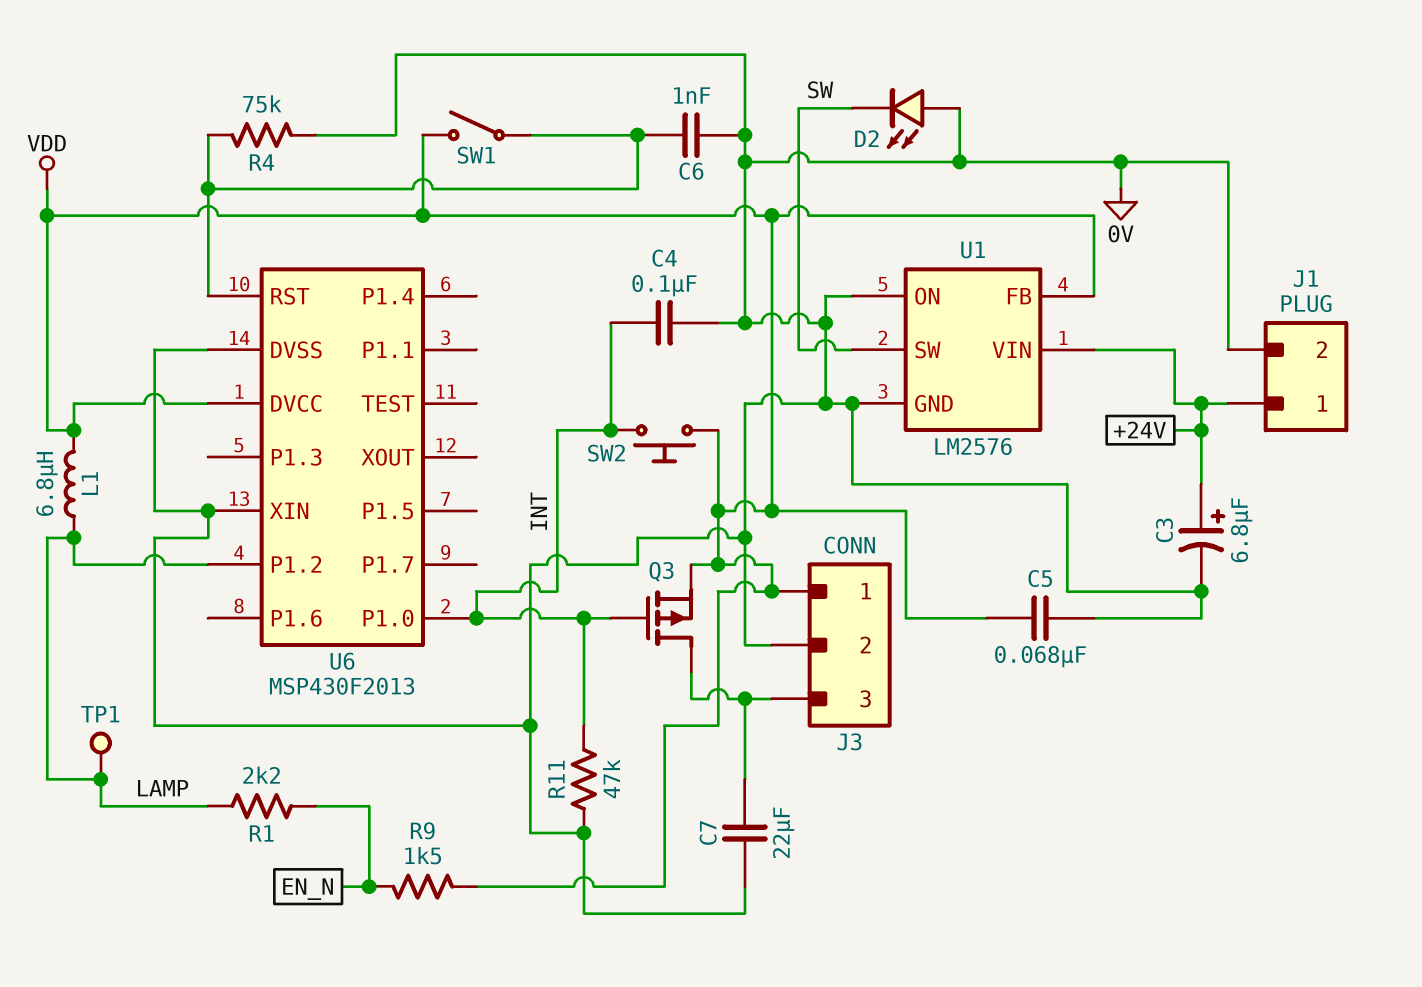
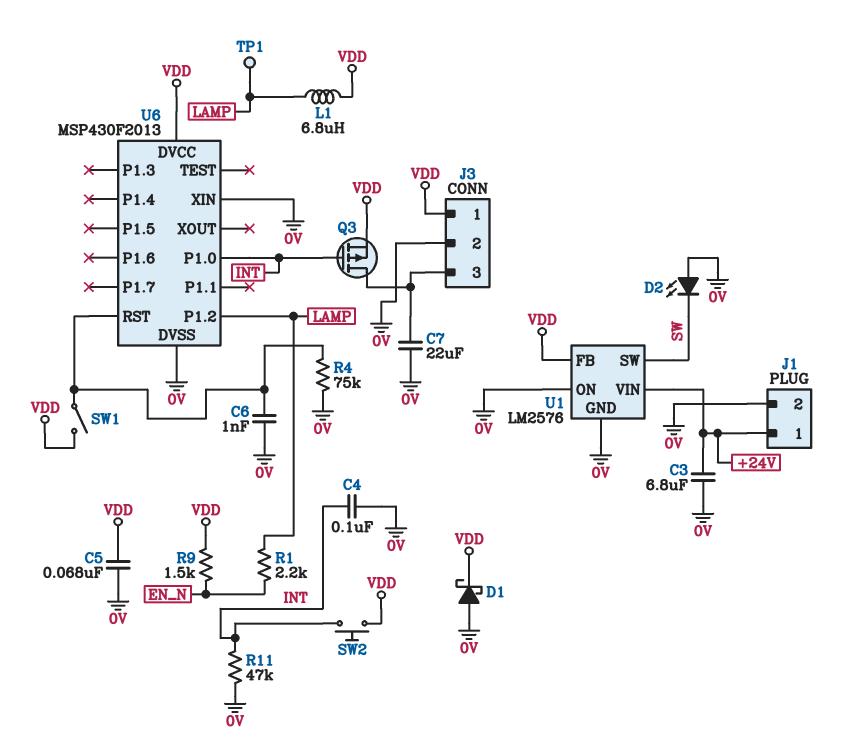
C3: 6.8uF (plus +24V, minus 0V) -> 6.8uF (+24V, 0V)
D1: none -> schottky (A 0V, K VDD)

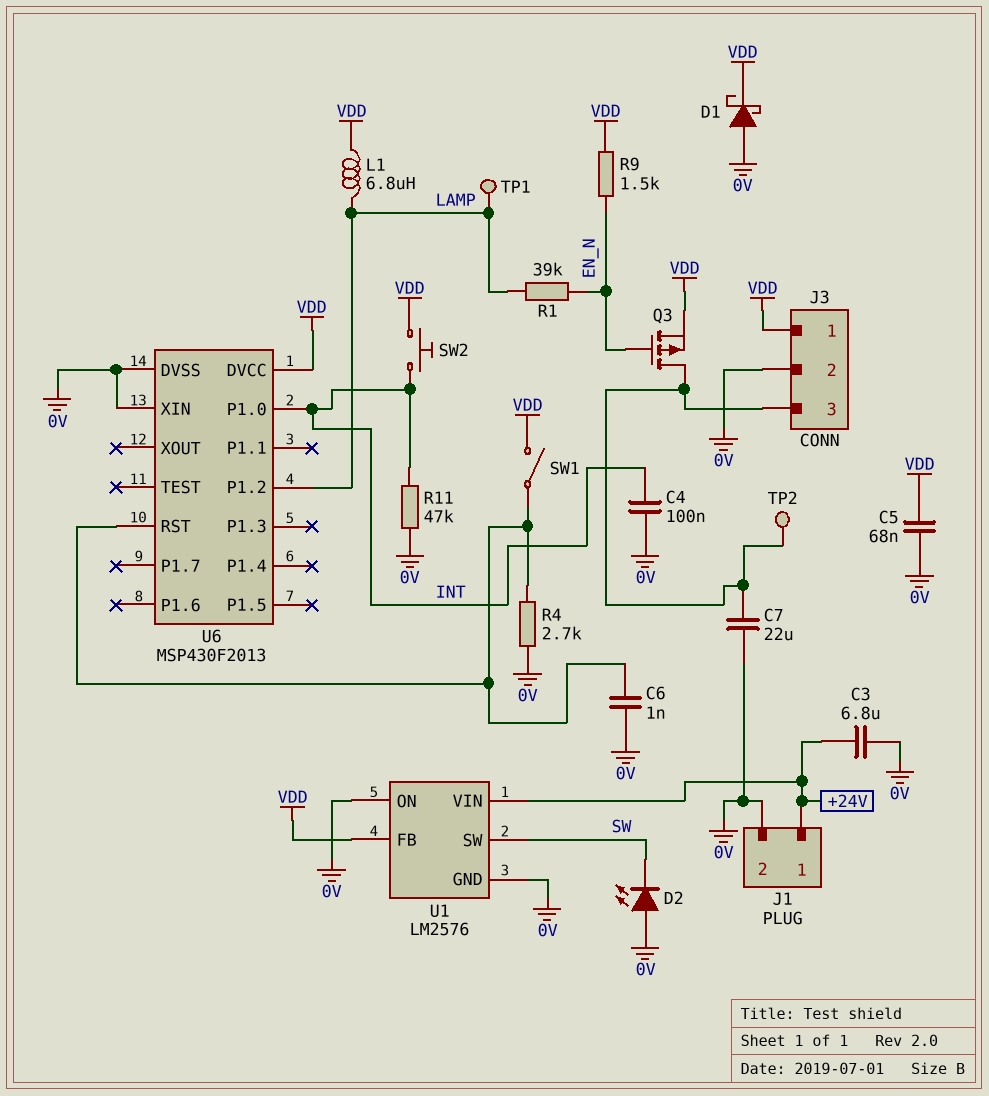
Q3: PMOS (G INT, D J3/3, S VDD) -> PMOS (G EN_N, D J3/3, S VDD)
R1: 2.2k (EN_N, LAMP) -> 39k (EN_N, LAMP)
R4: 75k (0V, U6/RST) -> 2.7k (0V, U6/RST)
TP2: none -> test point (J3/3)

